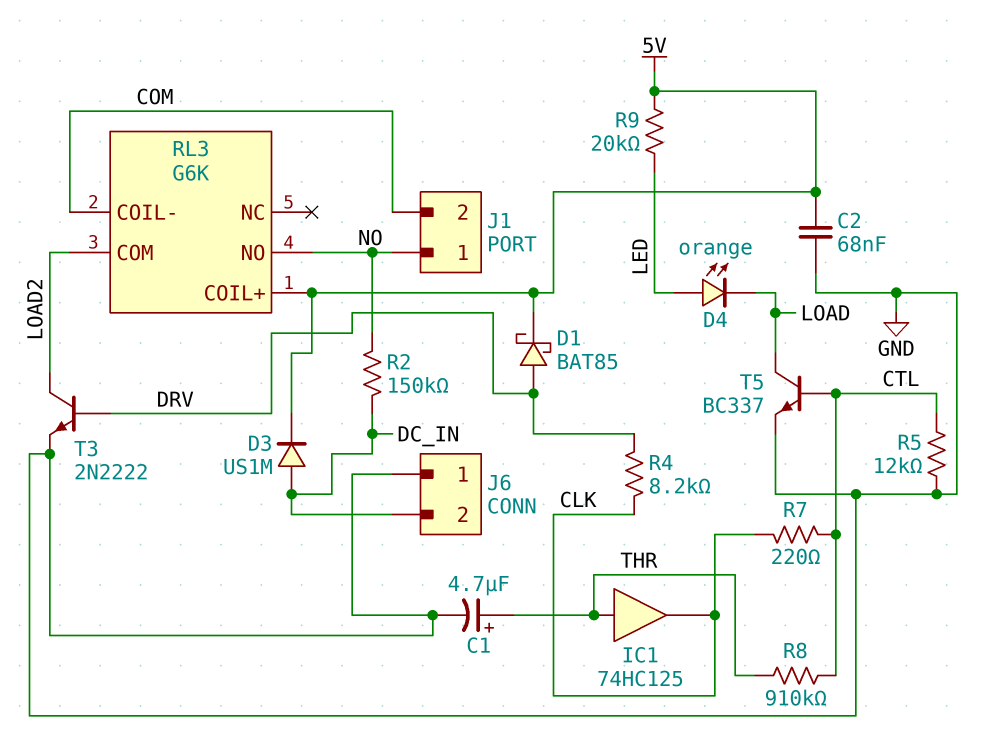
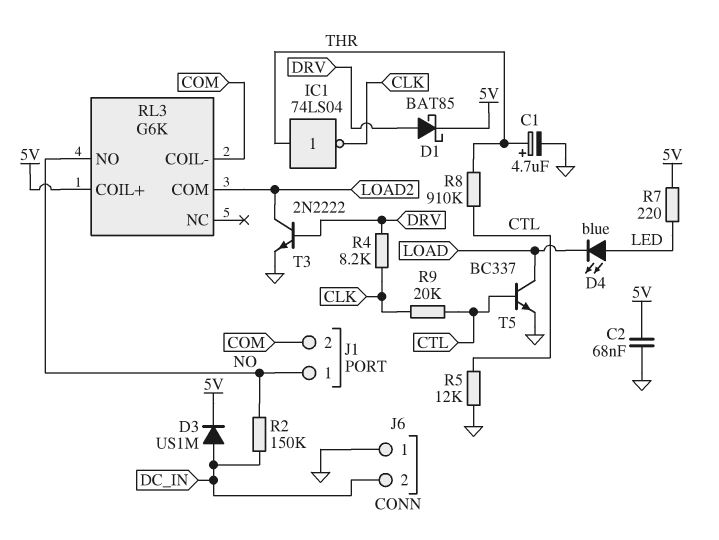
D4: LED orange (A LED, K LOAD) -> LED blue (A LED, K LOAD)
IC1: buffer 74HC125 (in THR, out CLK) -> NOT 74LS04 (in THR, out CLK)
R7: 220 (CLK, CTL) -> 220 (5V, LED)
R9: 20k (5V, LED) -> 20k (CLK, CTL)

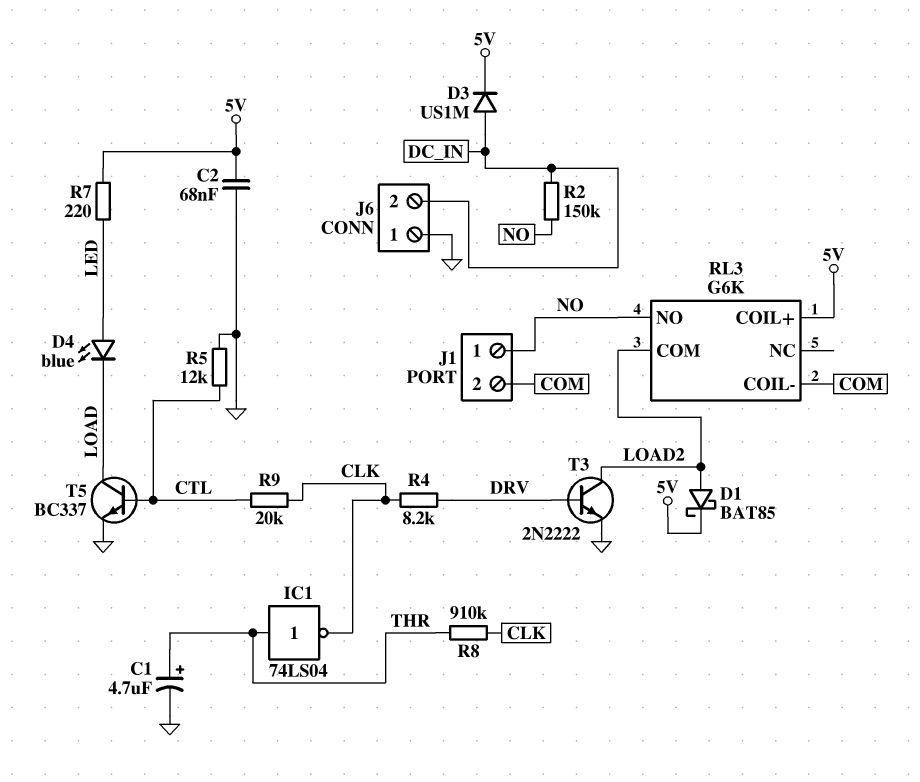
D1: schottky BAT85 (A DRV, K 5V) -> schottky BAT85 (A LOAD2, K 5V)
R8: 910k (CTL, THR) -> 910k (CLK, THR)

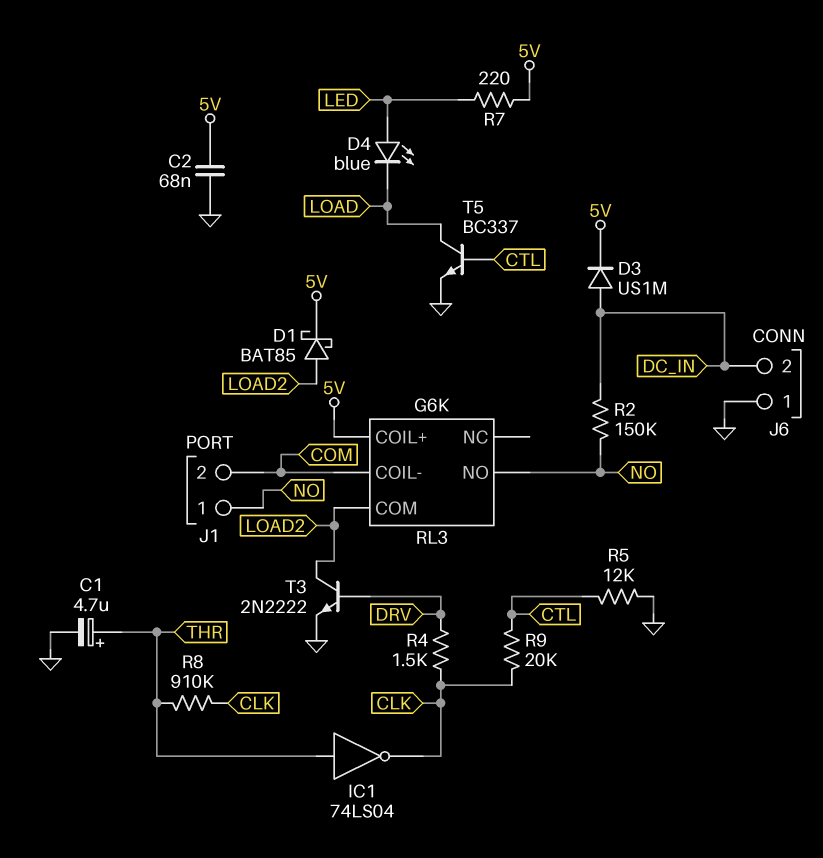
R4: 8.2k (CLK, DRV) -> 1.5k (CLK, DRV)

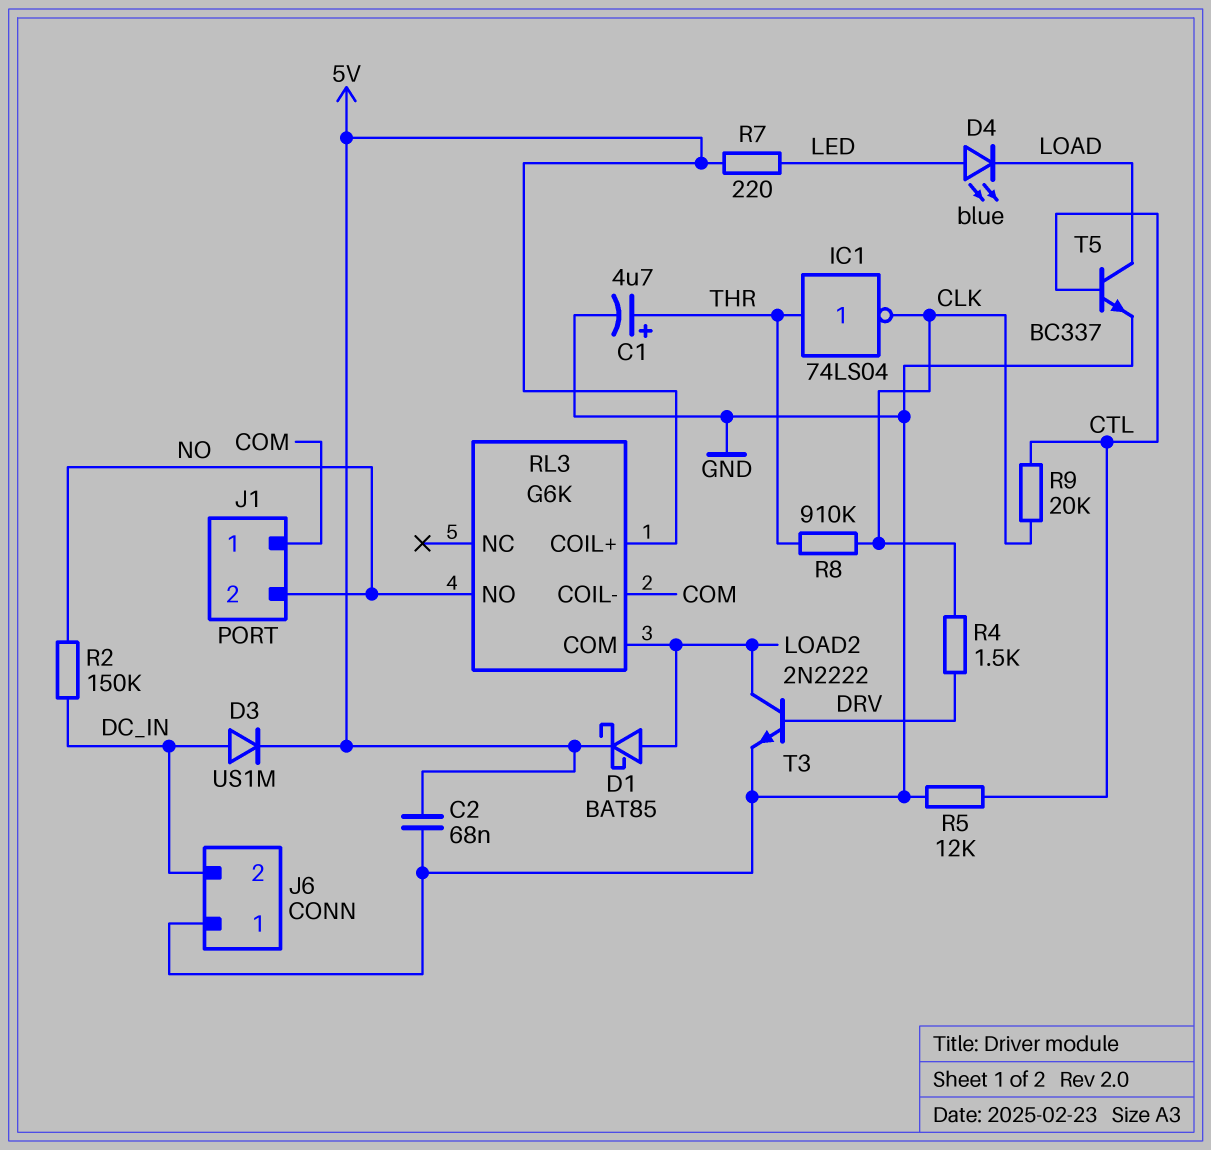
J1 pin 1: NO -> COM
J1 pin 2: COM -> NO

